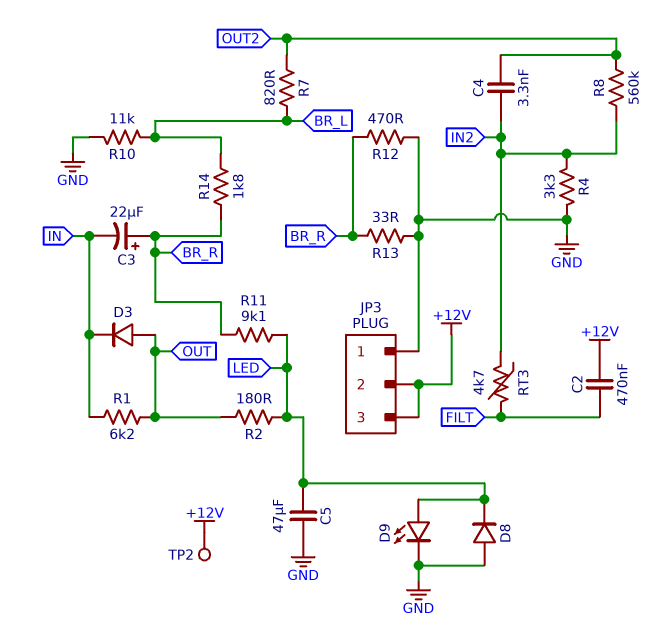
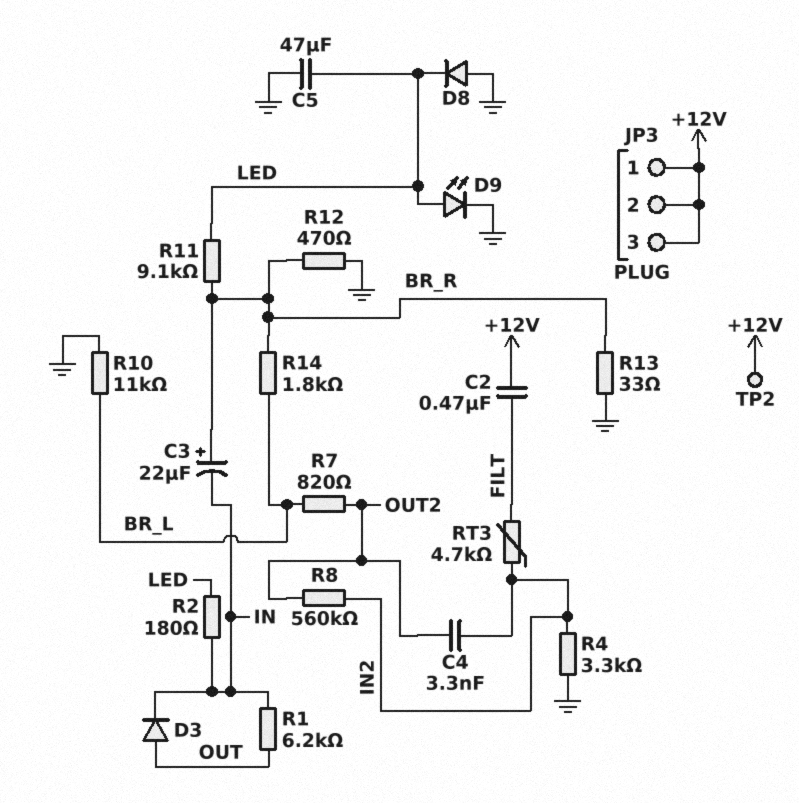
JP3 pin 1: GND -> +12V
R2: 180 (LED, OUT) -> 180 (IN, LED)

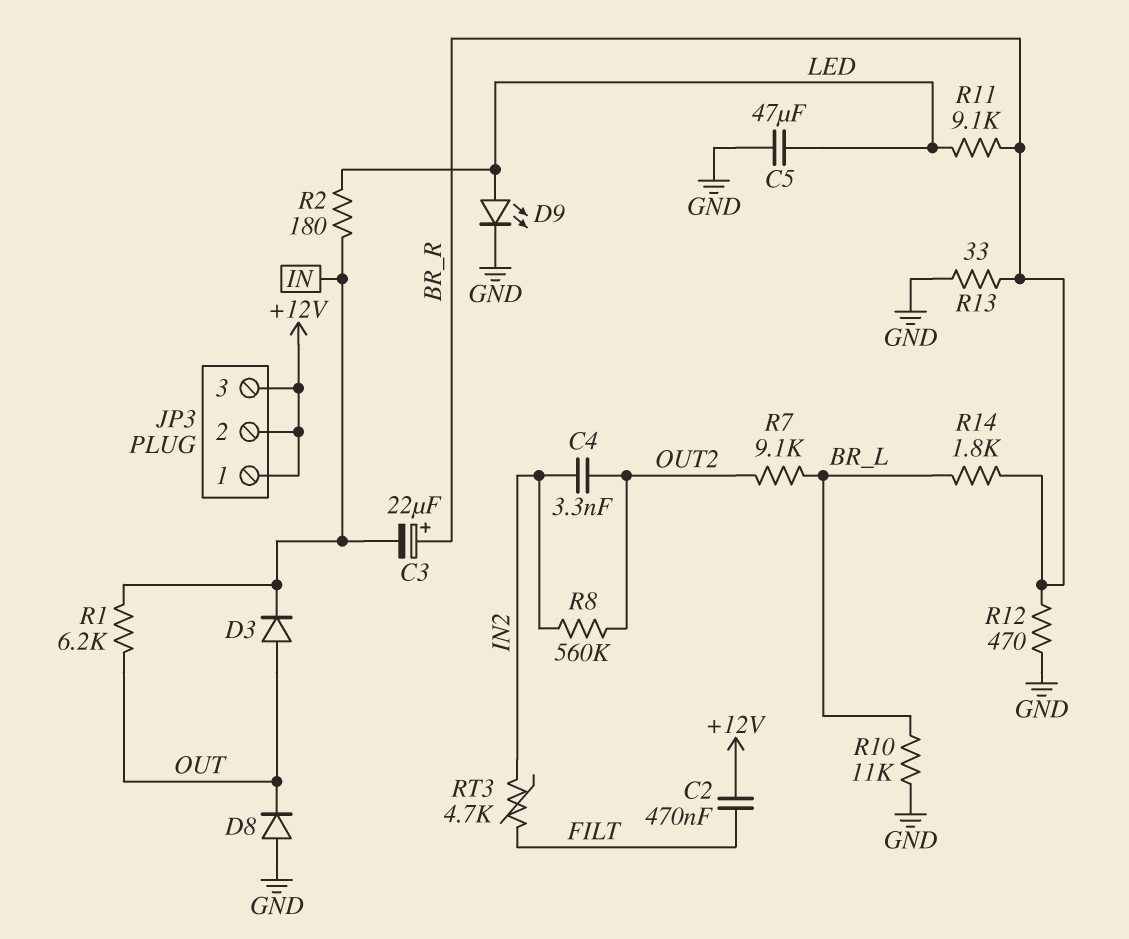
D8: diode (A GND, K LED) -> diode (A GND, K OUT)
R4: 3.3k (GND, IN2) -> none
R7: 820 (BR_L, OUT2) -> 9.1k (BR_L, OUT2)
TP2: test point (+12V) -> none

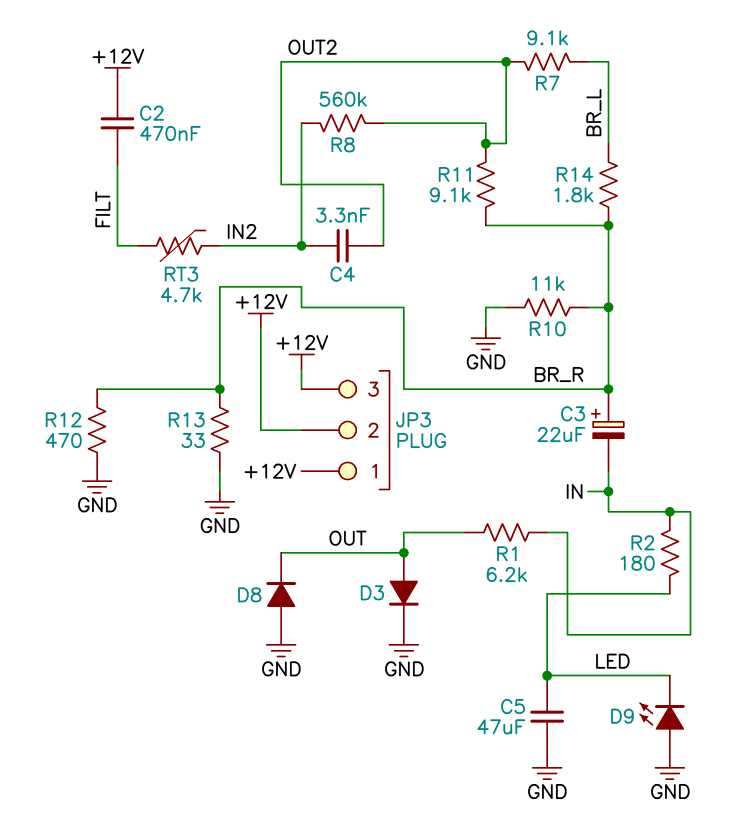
D3: diode (A OUT, K IN) -> diode (A OUT, K GND)
D9: LED (A LED, K GND) -> LED (A GND, K LED)
R10: 11k (BR_L, GND) -> 11k (BR_R, GND)
R11: 9.1k (BR_R, LED) -> 9.1k (BR_R, OUT2)

